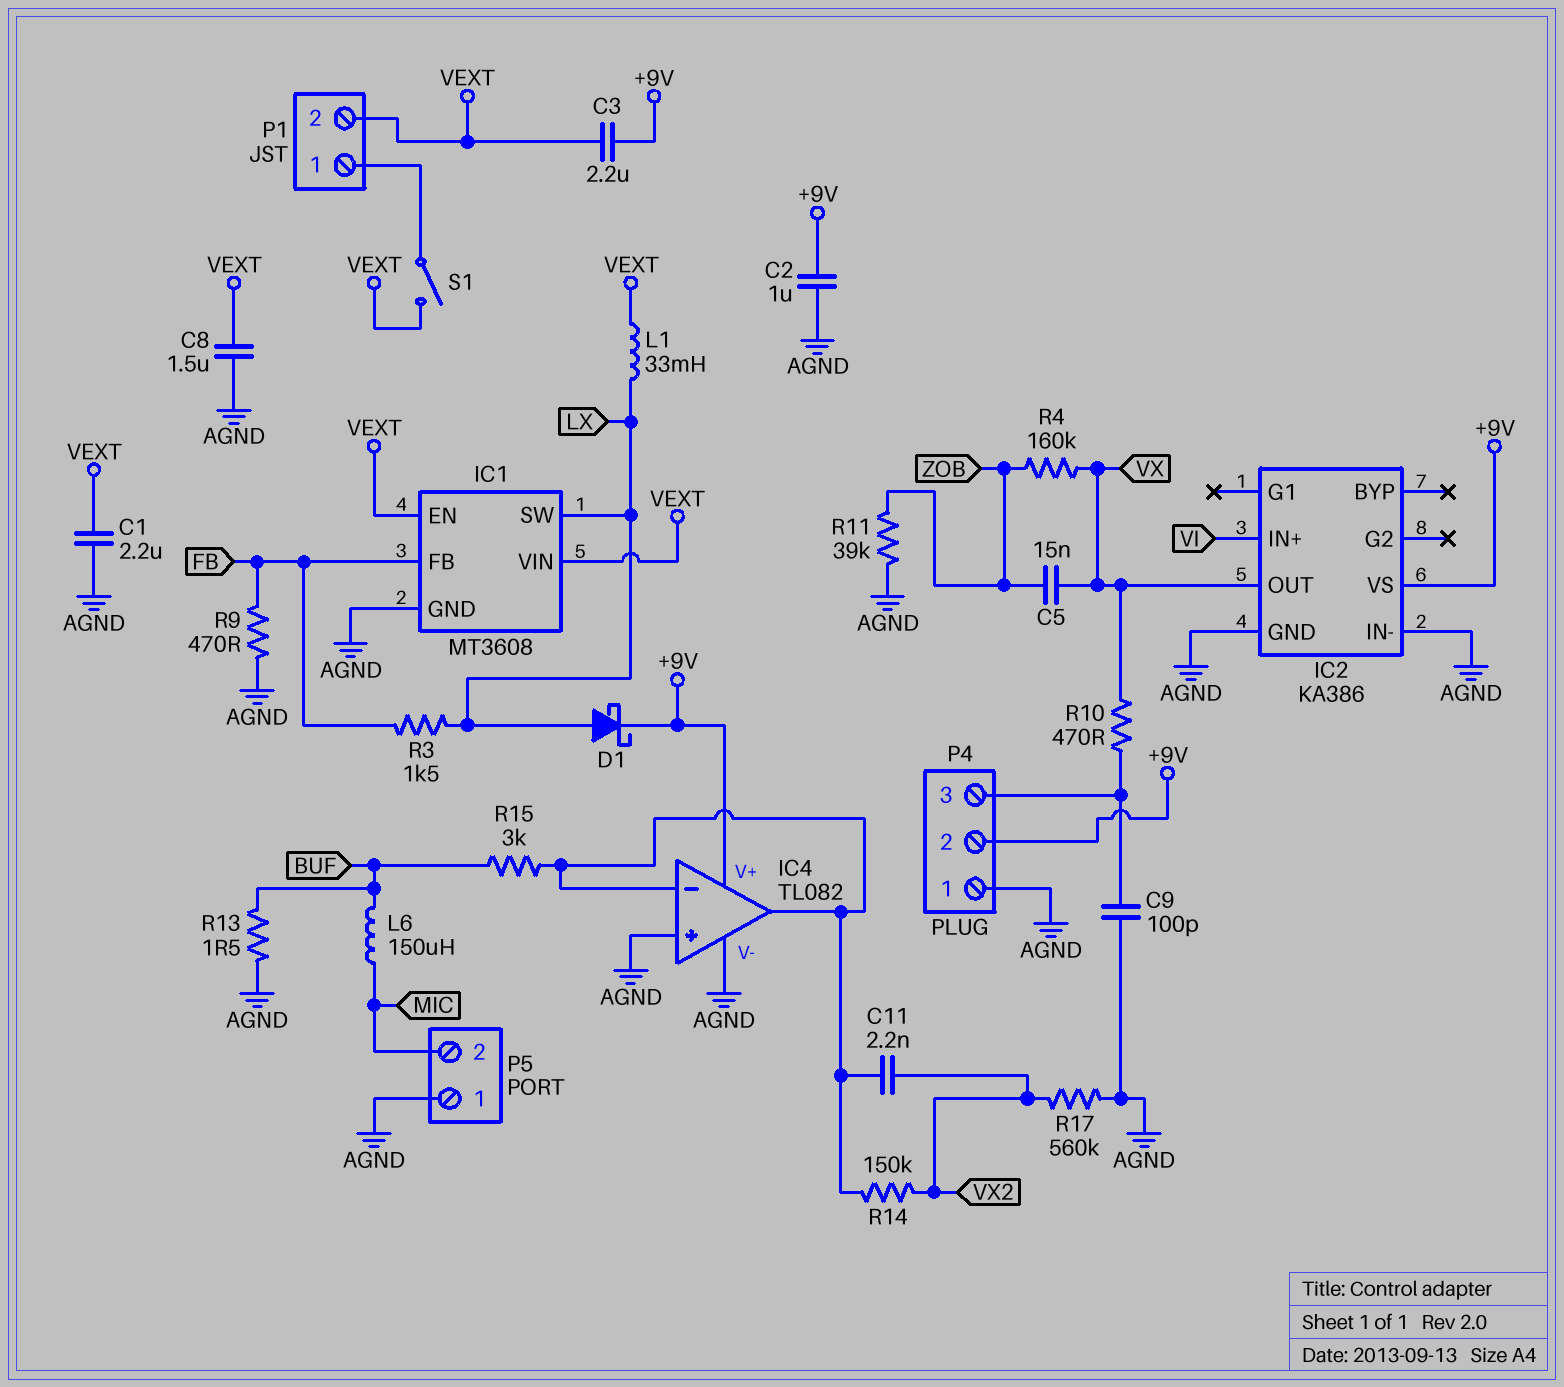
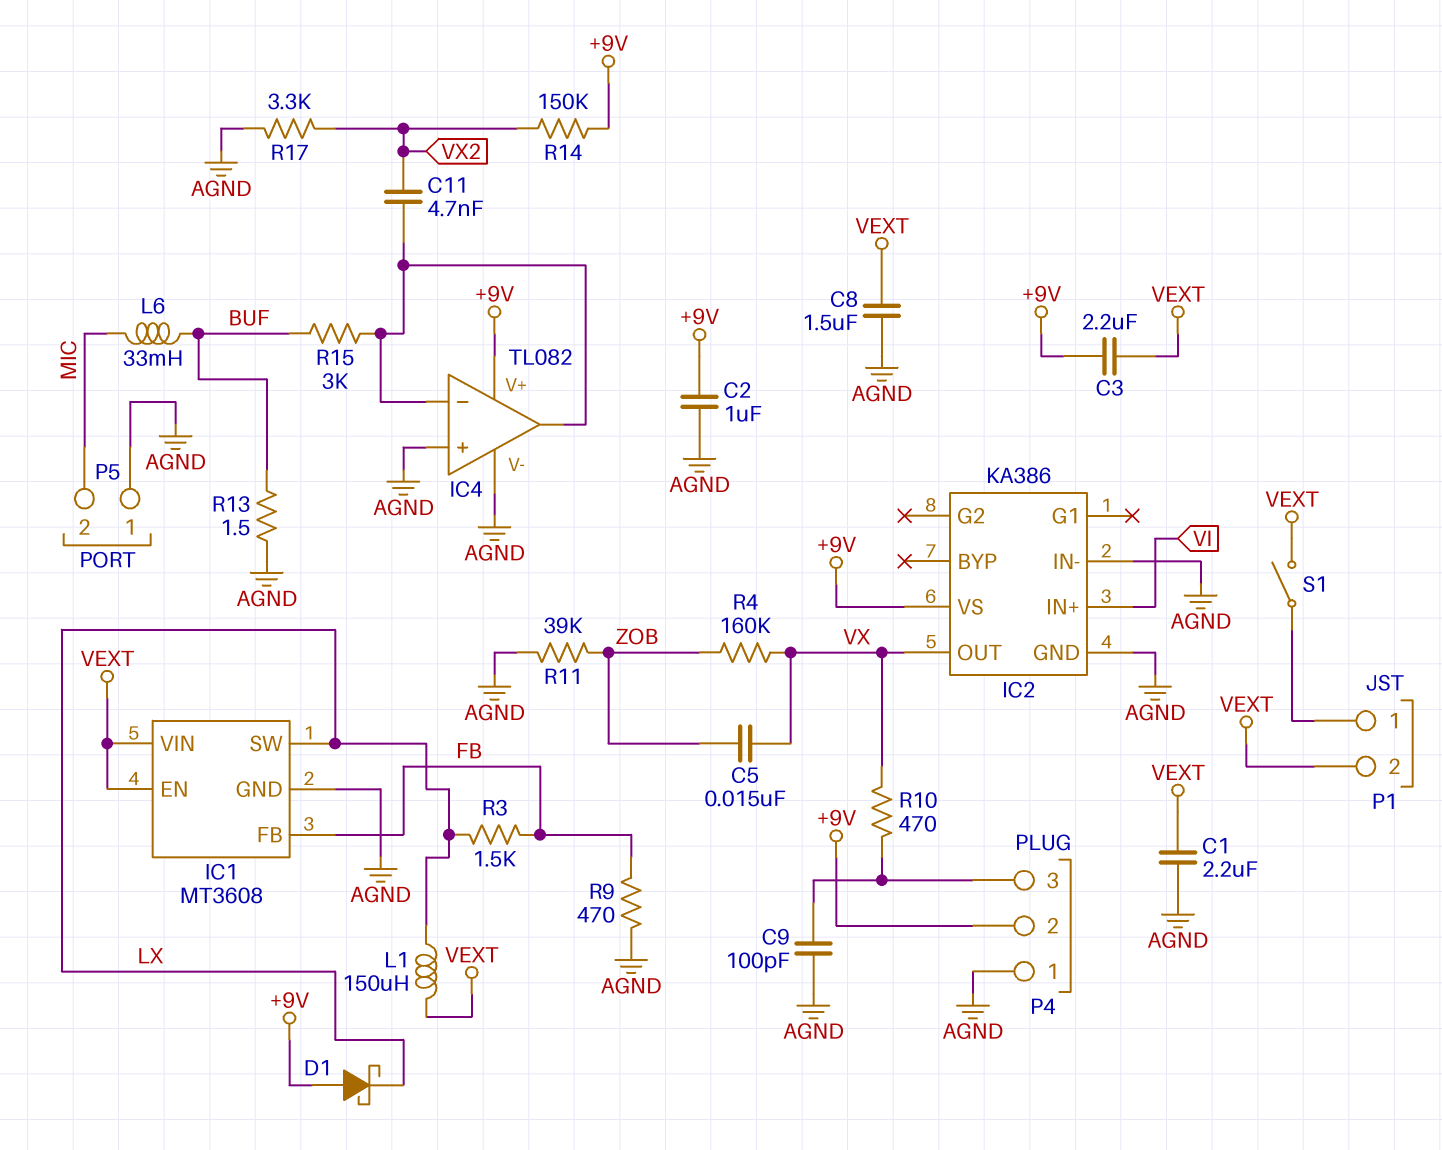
C11: 2.2nF (IC4/in-, VX2) -> 4.7nF (IC4/in-, VX2)
D1: schottky (A LX, K +9V) -> schottky (A +9V, K LX)
L1: 33mH (LX, VEXT) -> 150uH (LX, VEXT)
L6: 150uH (BUF, MIC) -> 33mH (BUF, MIC)
R14: 150k (IC4/in-, VX2) -> 150k (+9V, VX2)
R17: 560k (AGND, VX2) -> 3.3k (AGND, VX2)

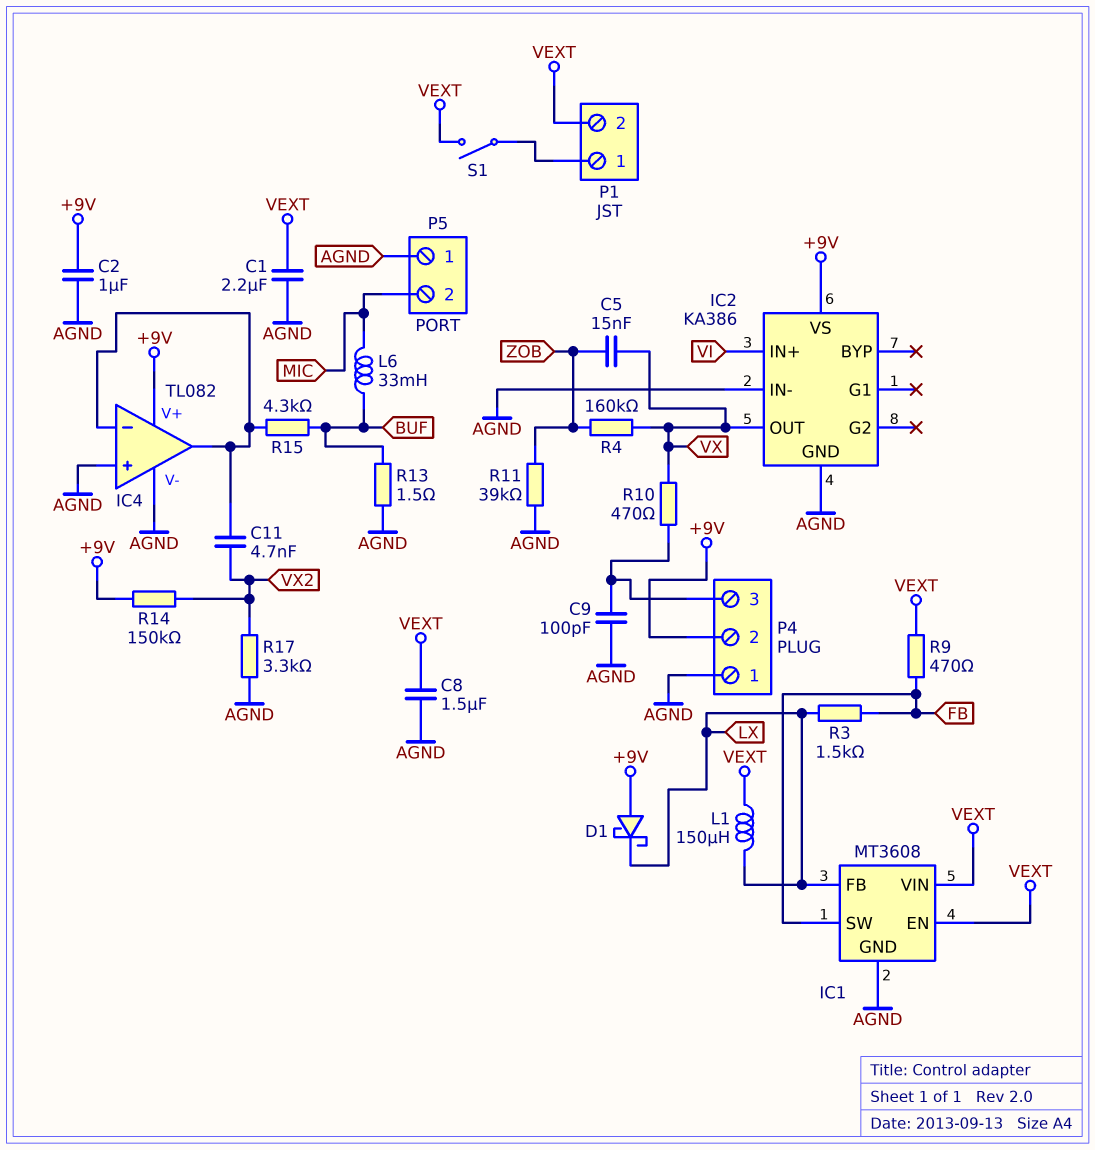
C3: 2.2uF (+9V, VEXT) -> none
IC1 pin FB: FB -> LX
IC1 pin SW: LX -> FB
R9: 470 (AGND, FB) -> 470 (FB, VEXT)
R15: 3k (BUF, IC4/in-) -> 4.3k (BUF, IC4/in-)

